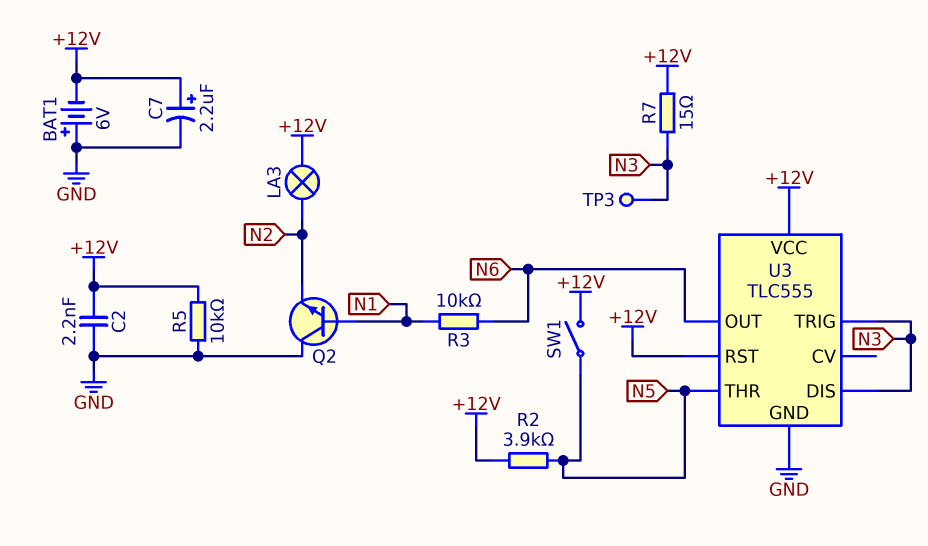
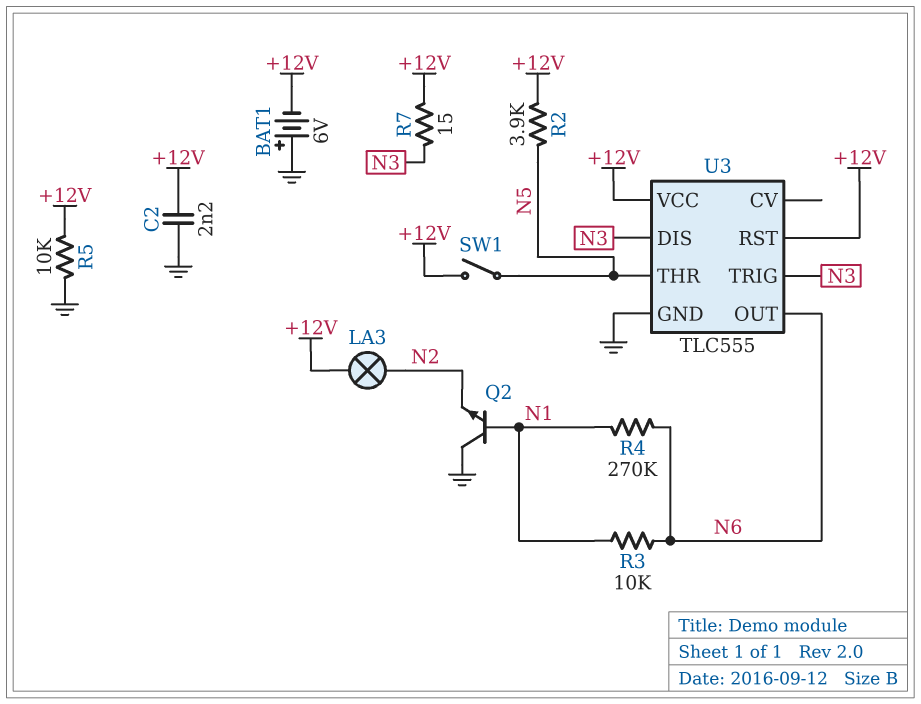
C7: 2.2uF (plus +12V, minus GND) -> none
R4: none -> 270k (N1, N6)
TP3: test point (N3) -> none

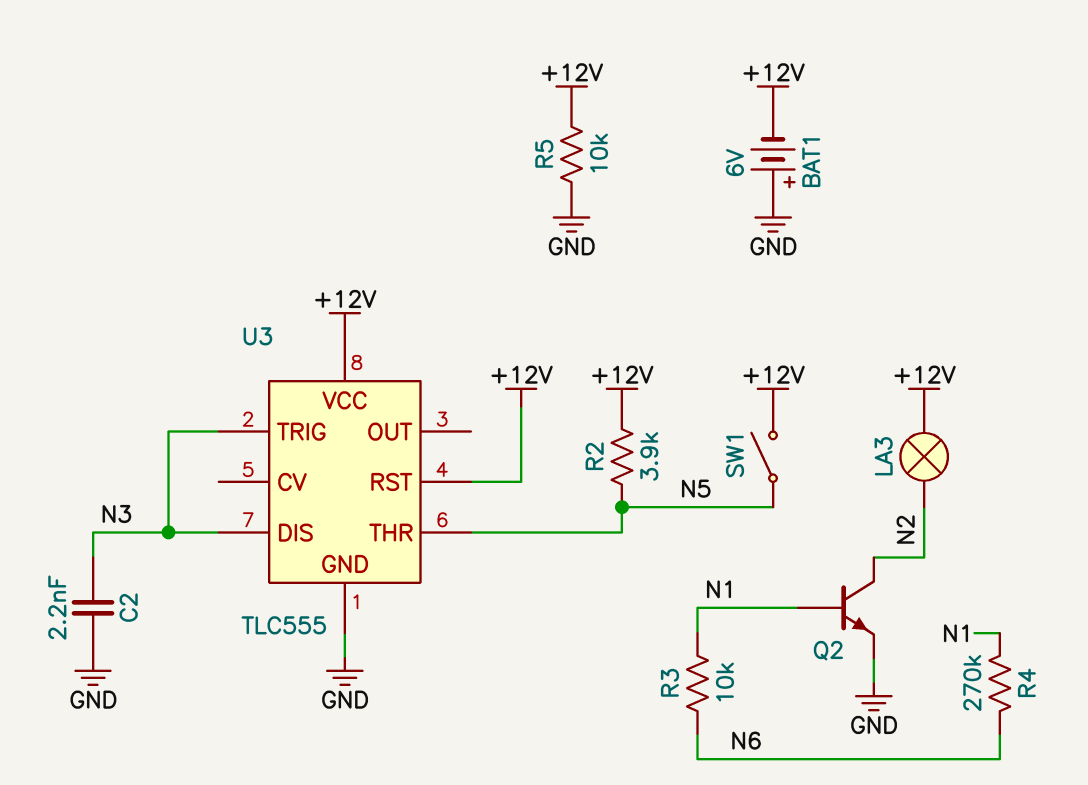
C2: 2.2nF (+12V, GND) -> 2.2nF (GND, N3)
Q2: NPN (B N1, C GND, E N2) -> NPN (B N1, C N2, E GND)
R7: 15 (+12V, N3) -> none
U3 pin OUT: N6 -> none

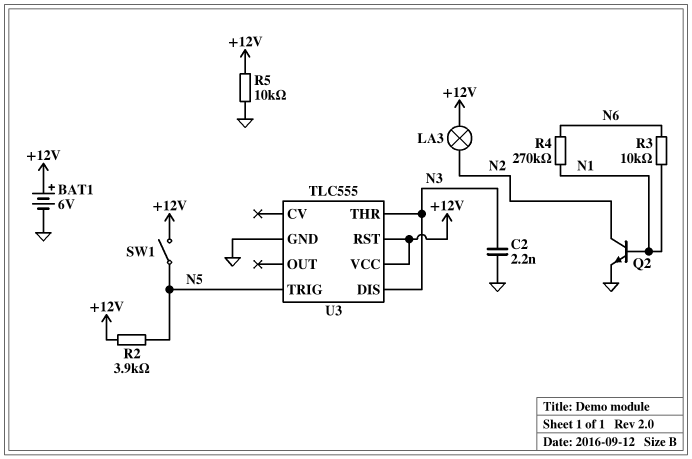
BAT1: 6V (plus GND, minus +12V) -> 6V (plus +12V, minus GND)
U3 pin THR: N5 -> N3
U3 pin TRIG: N3 -> N5

